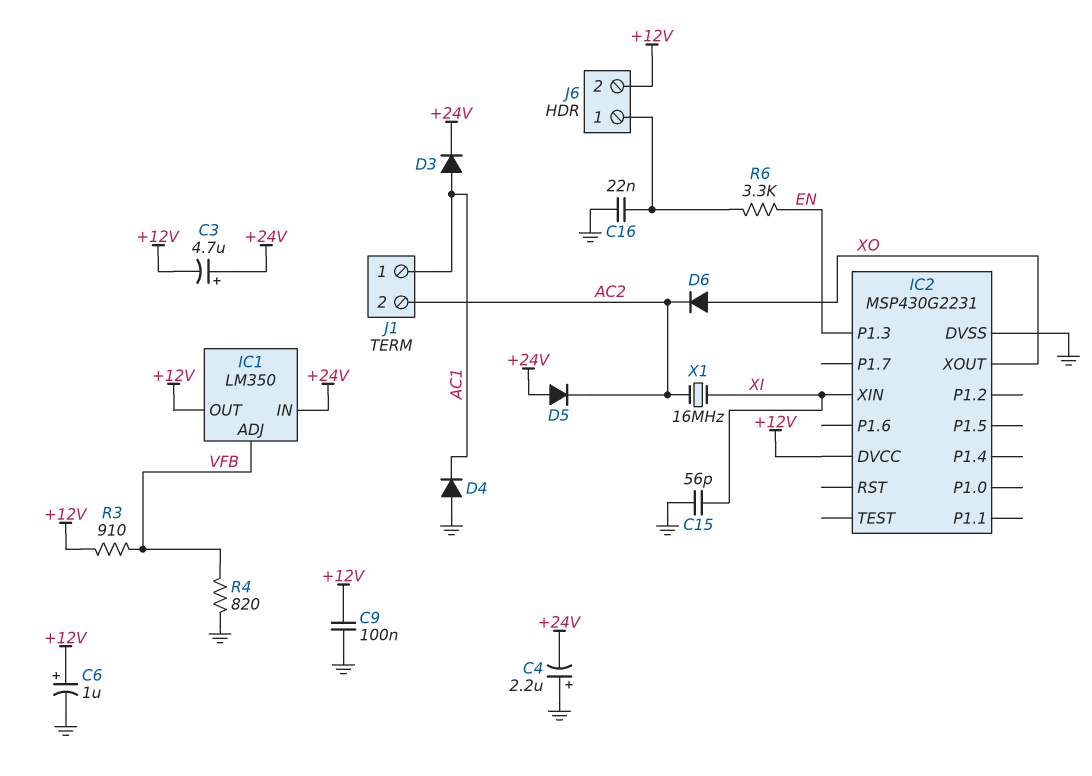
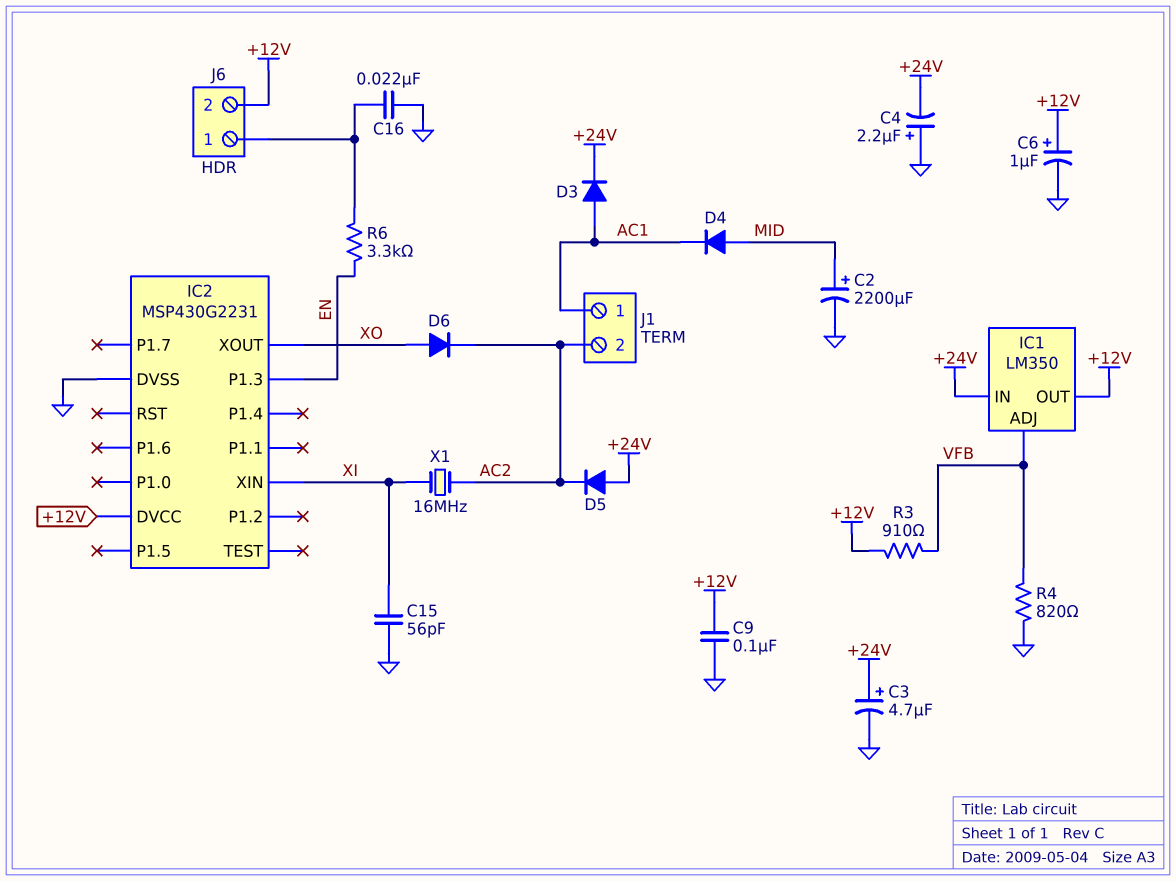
C2: none -> 2200uF (plus MID, minus GND)
C3: 4.7uF (plus +24V, minus +12V) -> 4.7uF (plus +24V, minus GND)
D4: diode (A GND, K AC1) -> diode (A MID, K AC1)

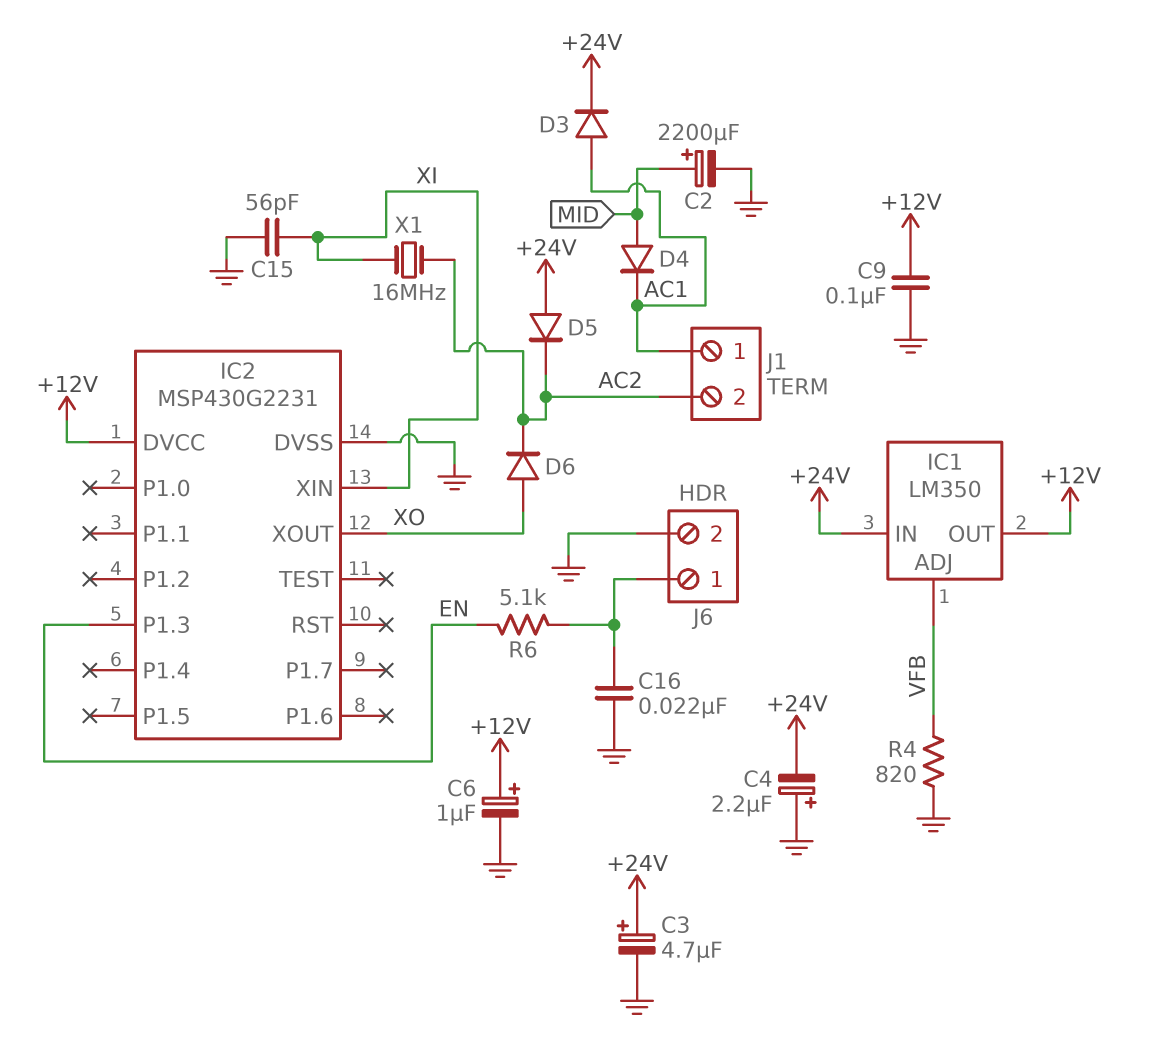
J6 pin 2: +12V -> GND
R3: 910 (+12V, VFB) -> none
R6: 3.3k (EN, J6/1) -> 5.1k (EN, J6/1)

